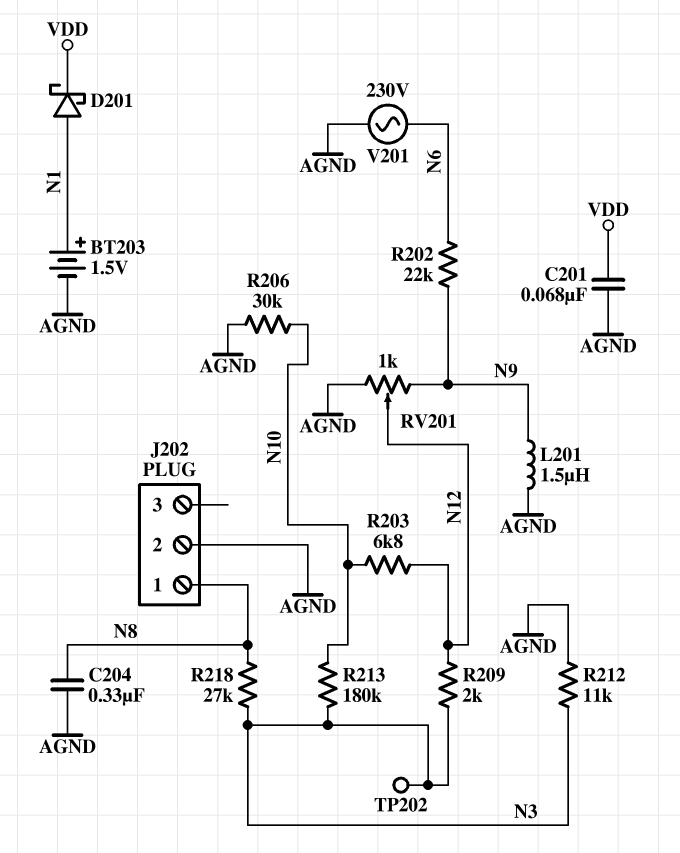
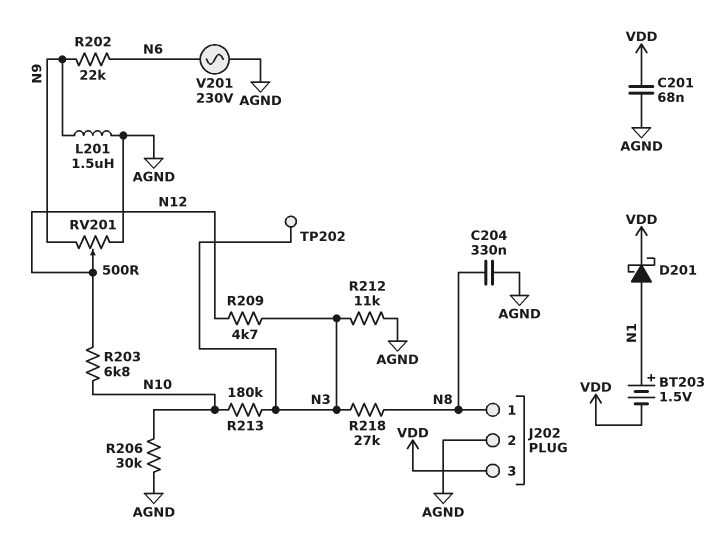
BT203: 1.5V (plus N1, minus AGND) -> 1.5V (plus N1, minus VDD)
J202 pin 3: none -> VDD
R209: 2k (N3, N12) -> 4.7k (N3, N12)
RV201: 1k (AGND, N9, wiper N12) -> 500 (AGND, N9, wiper N12)

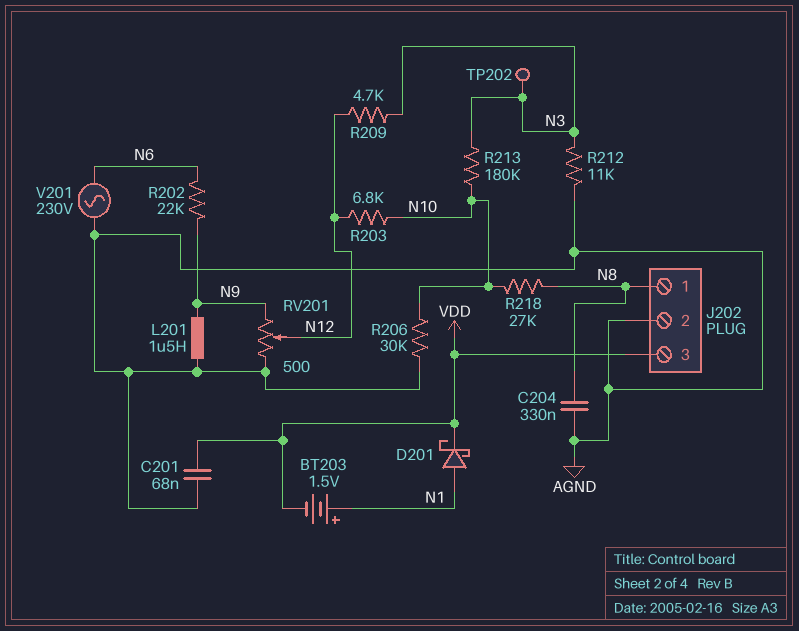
R218: 27k (N3, N8) -> 27k (N8, N10)

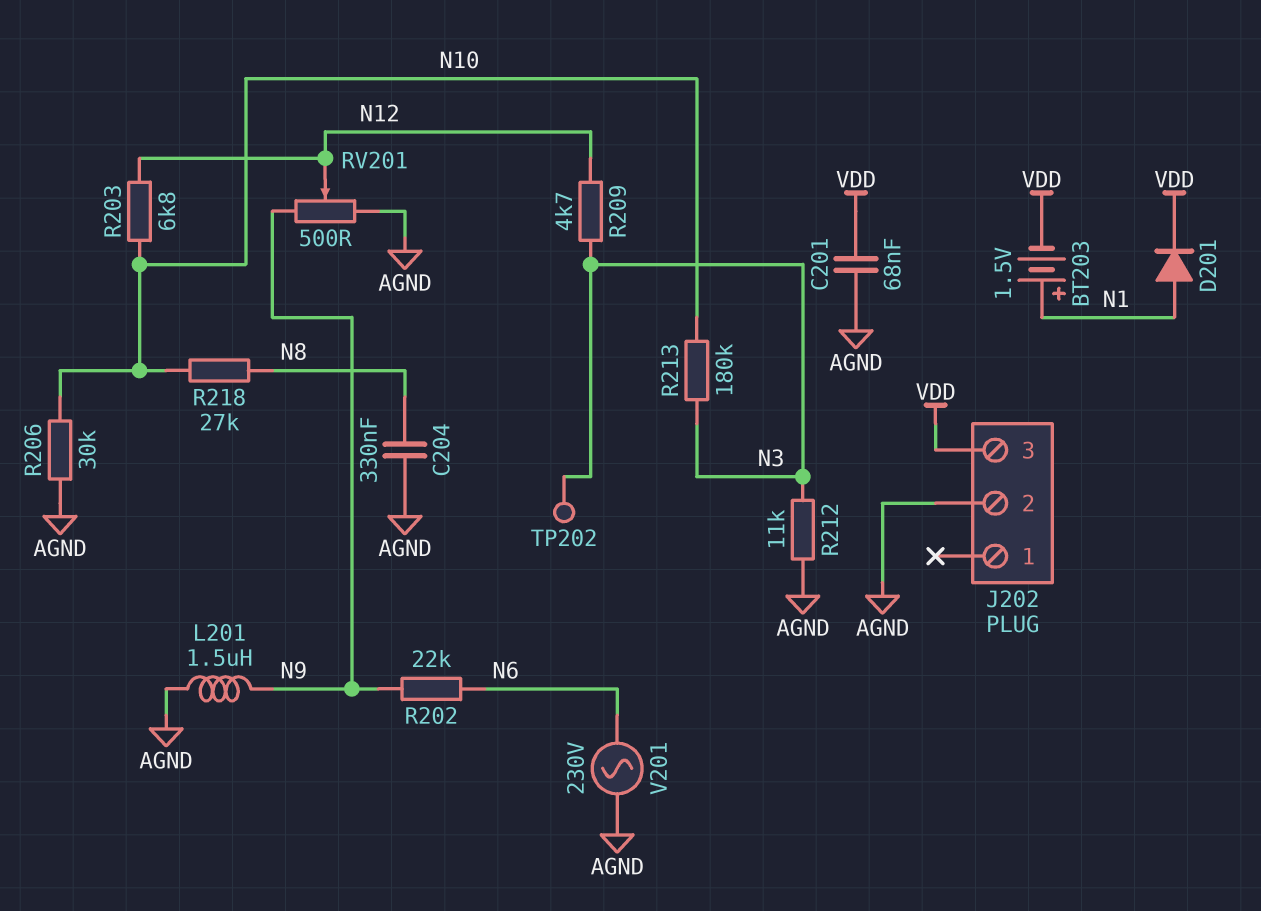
D201: schottky (A N1, K VDD) -> diode (A N1, K VDD)
J202 pin 1: N8 -> none

